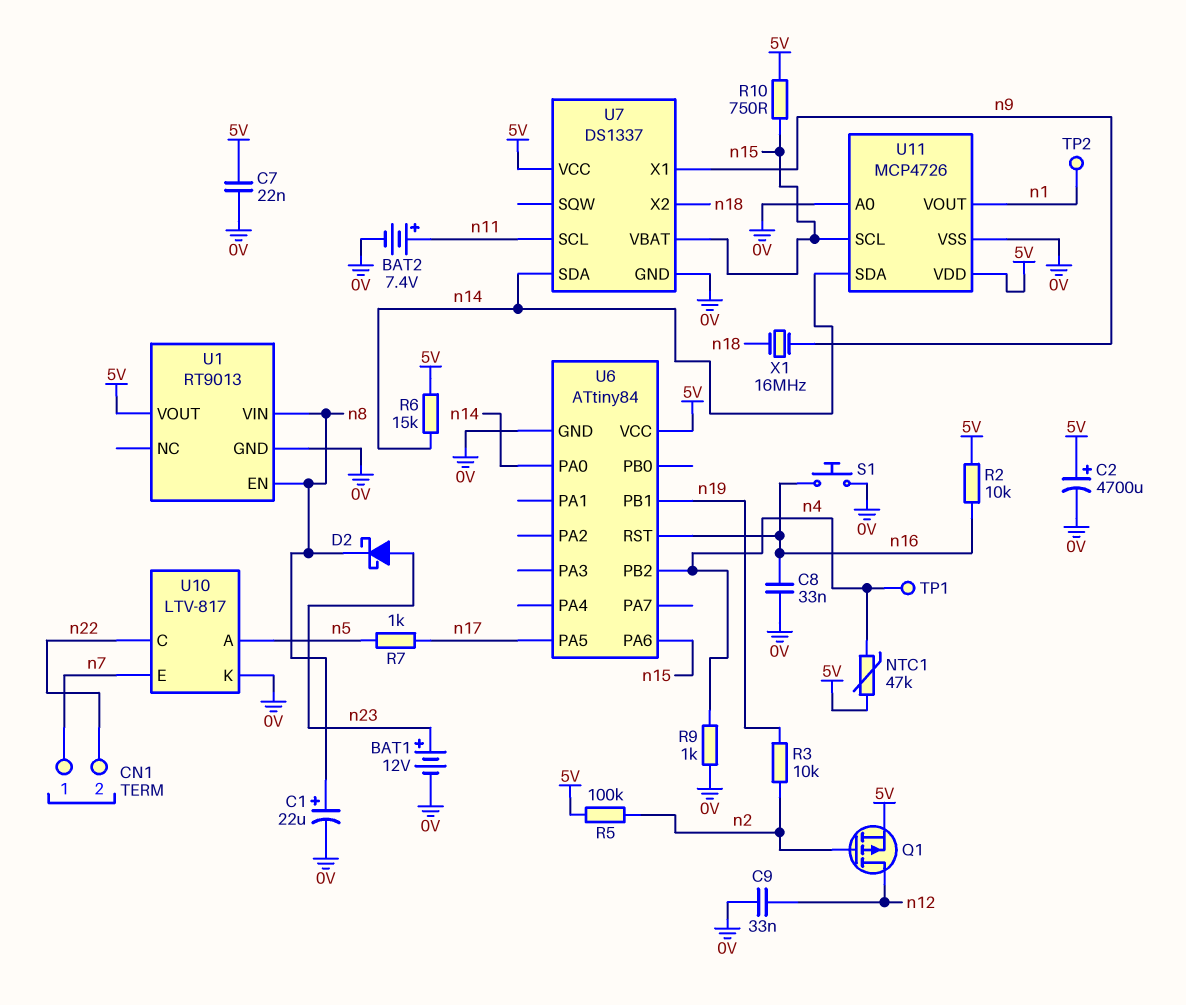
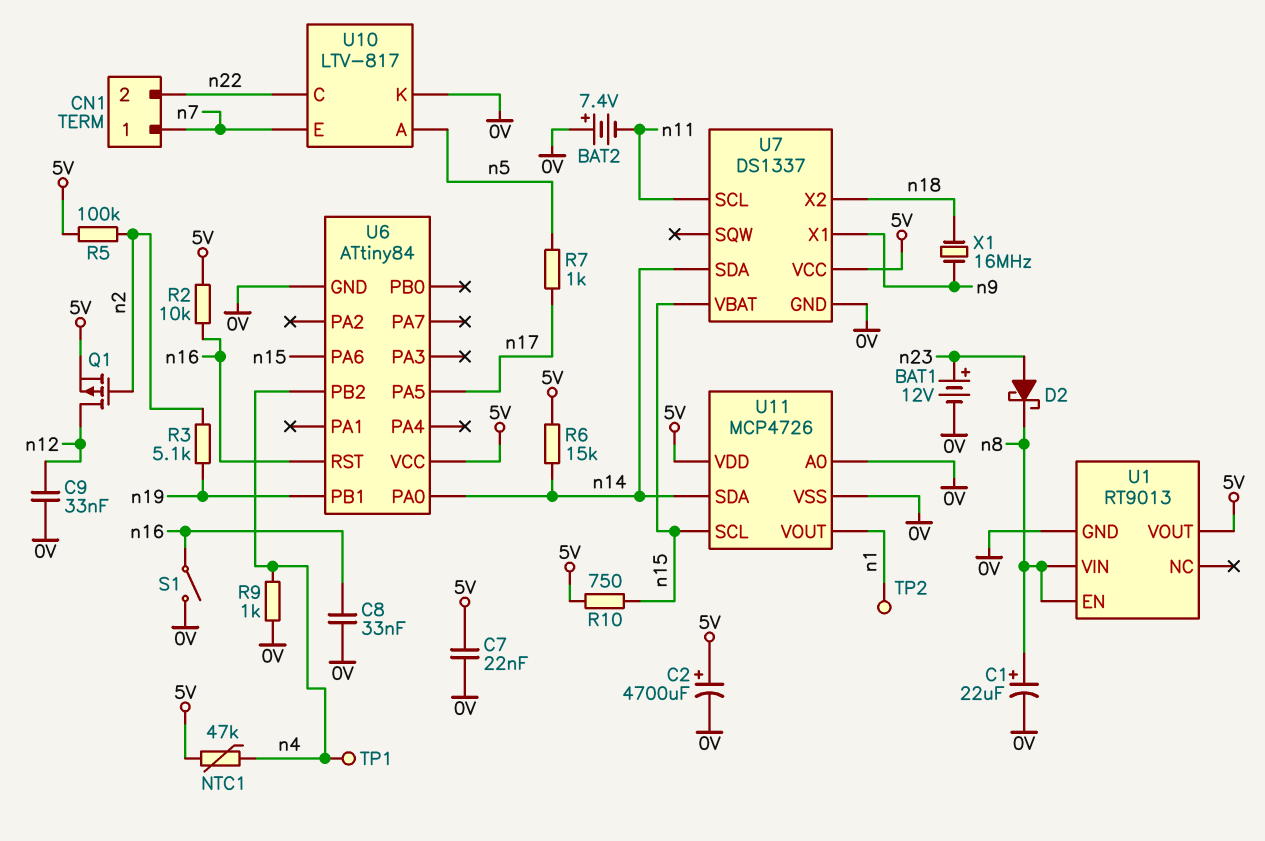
BAT2: 7.4V (plus n11, minus 0V) -> 7.4V (plus 0V, minus n11)
R3: 10k (n2, n19) -> 5.1k (n2, n19)
S1: button (0V, n16) -> switch (0V, n16)

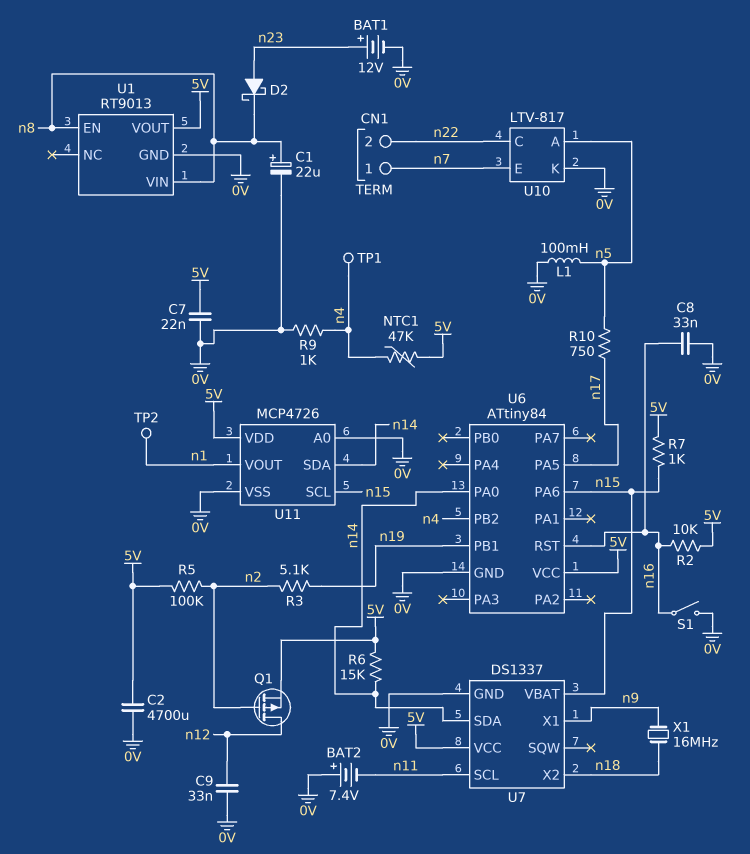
C2: 4700uF (plus 5V, minus 0V) -> 4700uF (0V, 5V)
L1: none -> 100mH (0V, n5)
R7: 1k (n5, n17) -> 1k (5V, n15)
R10: 750 (5V, n15) -> 750 (n5, n17)

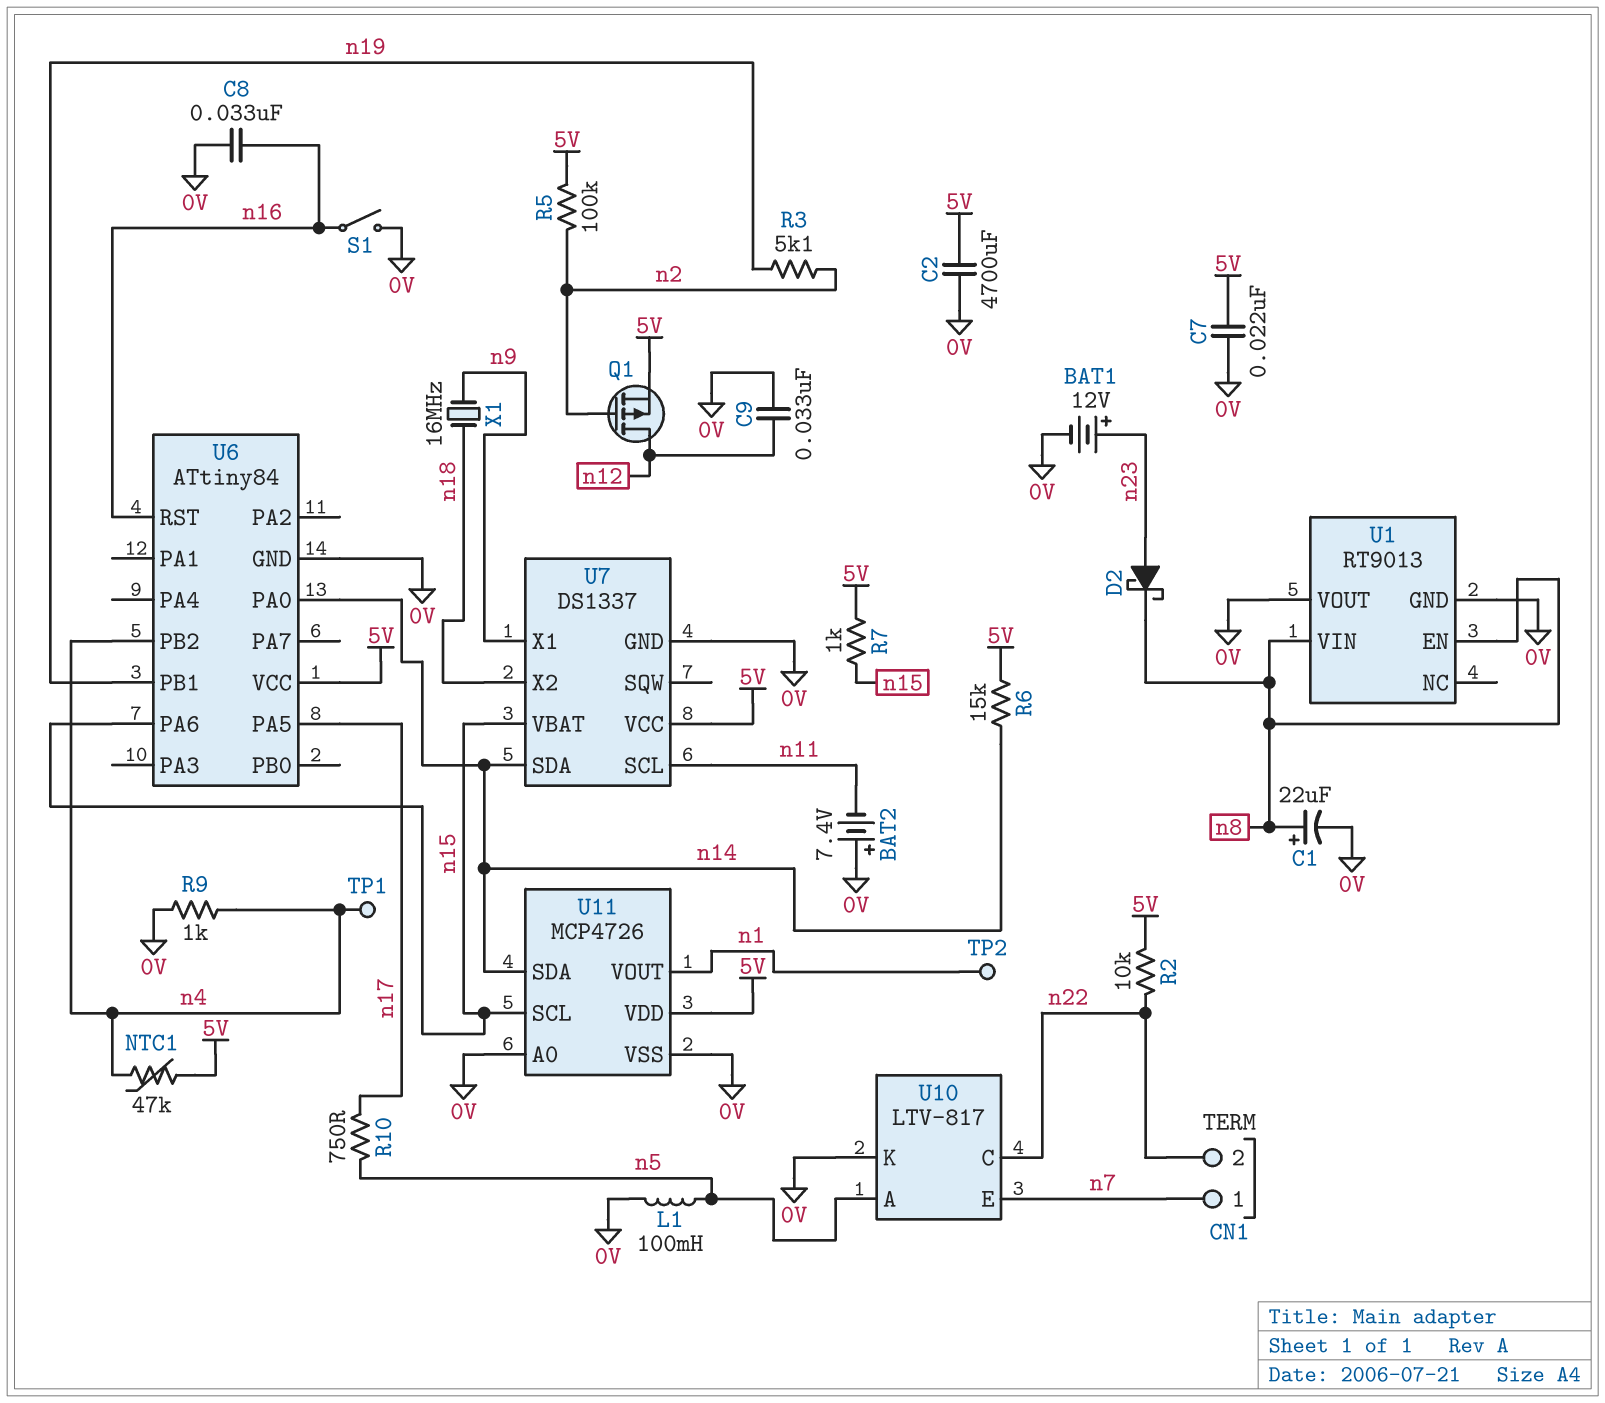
R2: 10k (5V, n16) -> 10k (5V, n22)
U1 pin VOUT: 5V -> 0V

